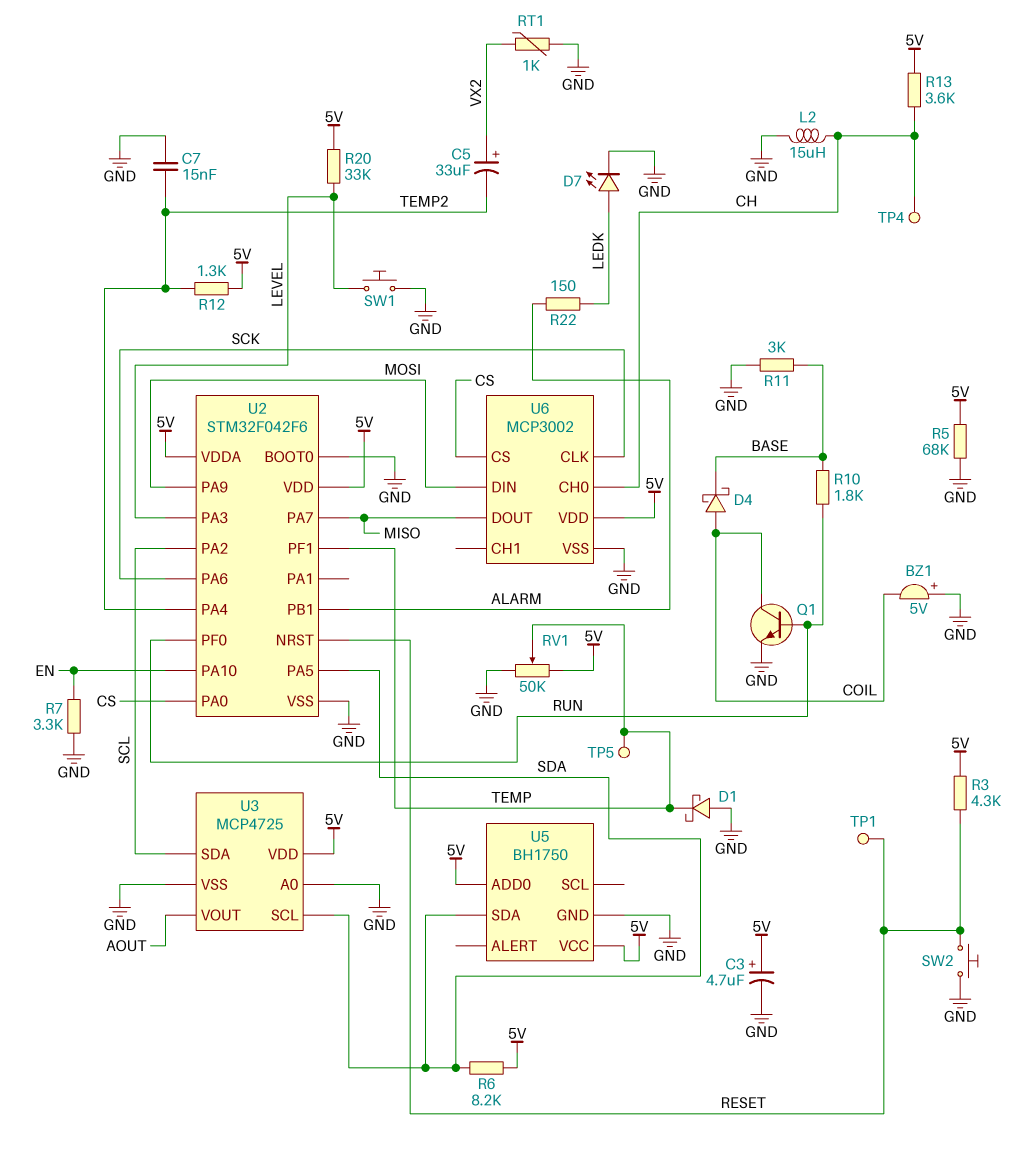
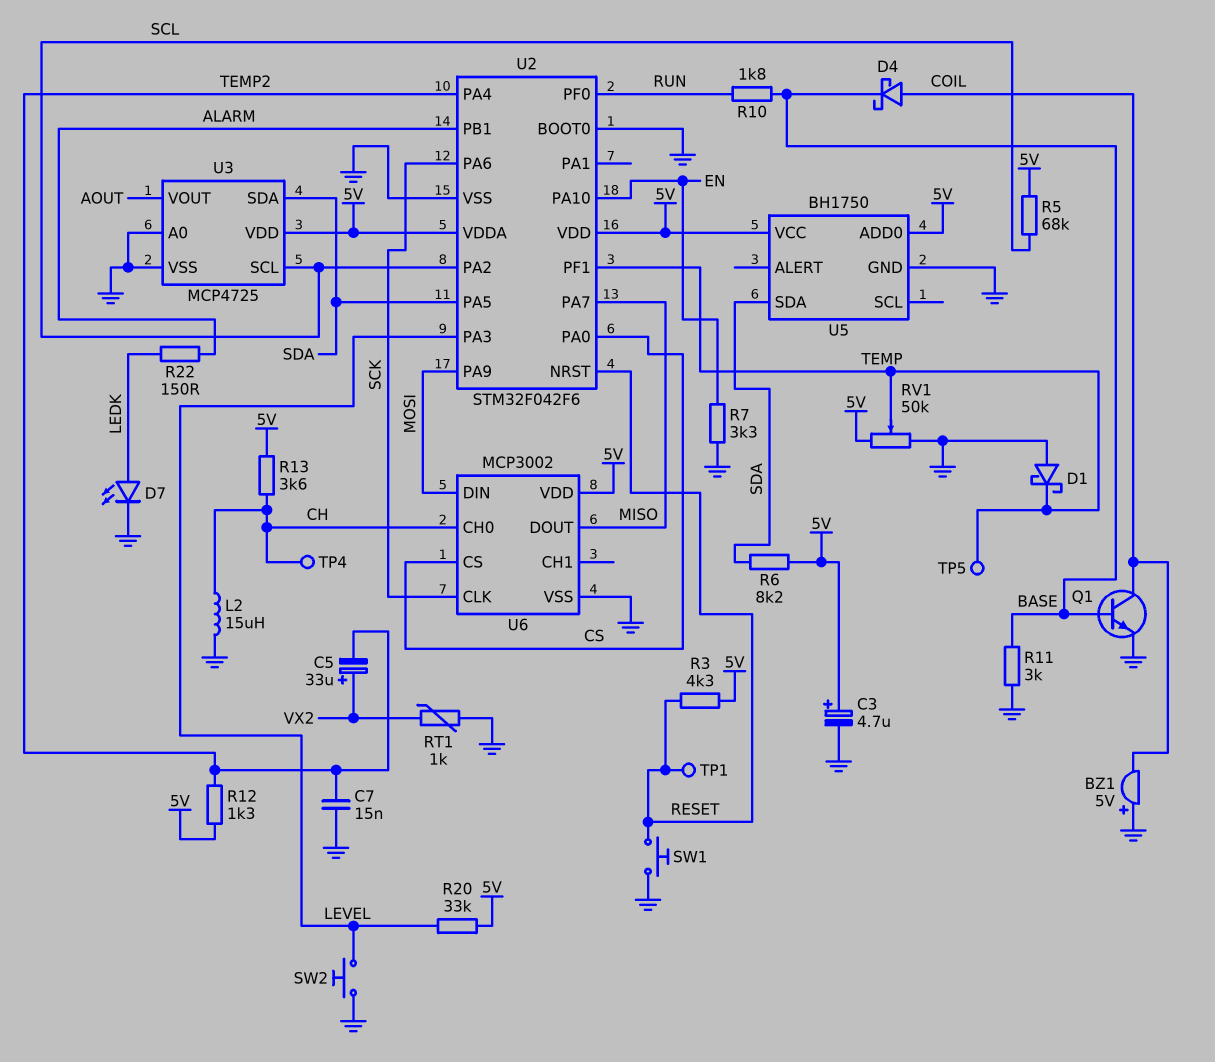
Q1: NPN (B RUN, C COIL, E GND) -> NPN (B BASE, C COIL, E GND)
R5: 68k (5V, GND) -> 68k (5V, SCL)
SW1: button (GND, LEVEL) -> button (GND, RESET)
SW2: button (GND, RESET) -> button (GND, LEVEL)
U3 pin SCL: SDA -> SCL
U3 pin SDA: SCL -> SDA

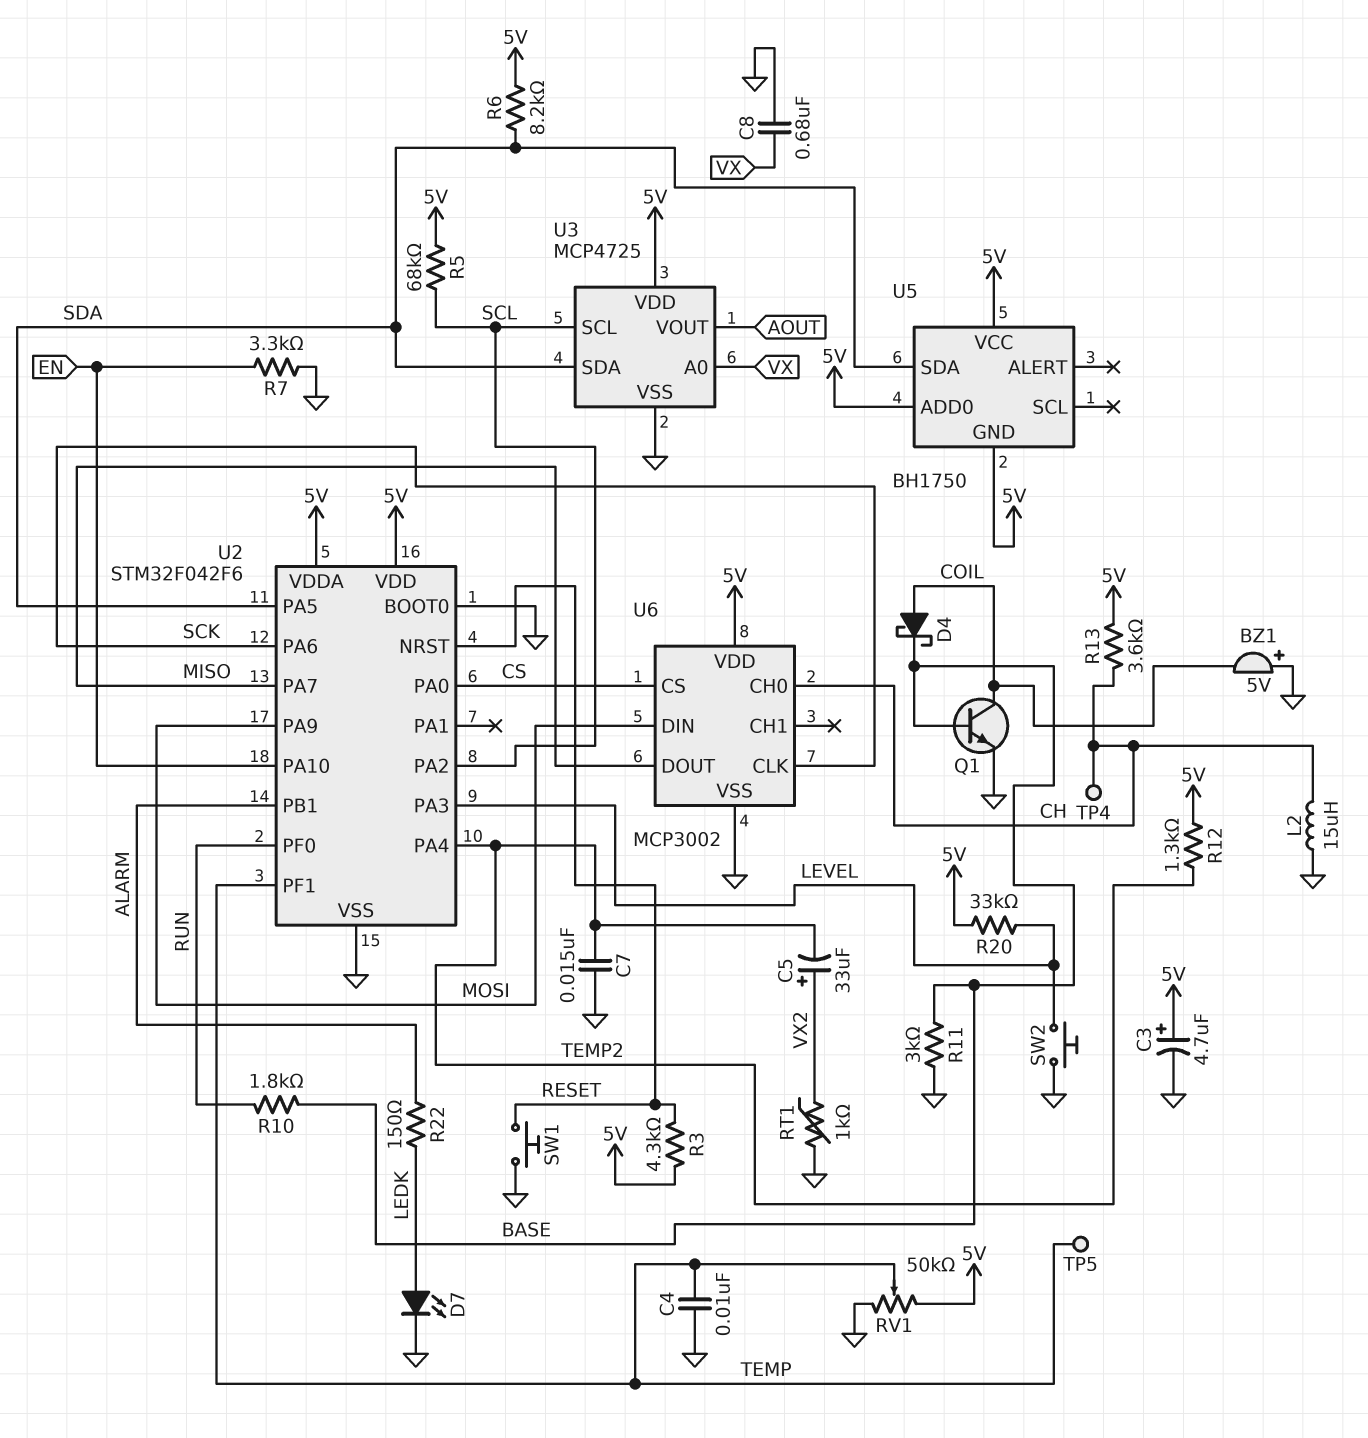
C4: none -> 10nF (GND, TEMP)
C8: none -> 680nF (GND, VX)
D1: schottky (A GND, K TEMP) -> none
TP1: test point (RESET) -> none
U3 pin A0: GND -> VX
U5 pin GND: GND -> 5V

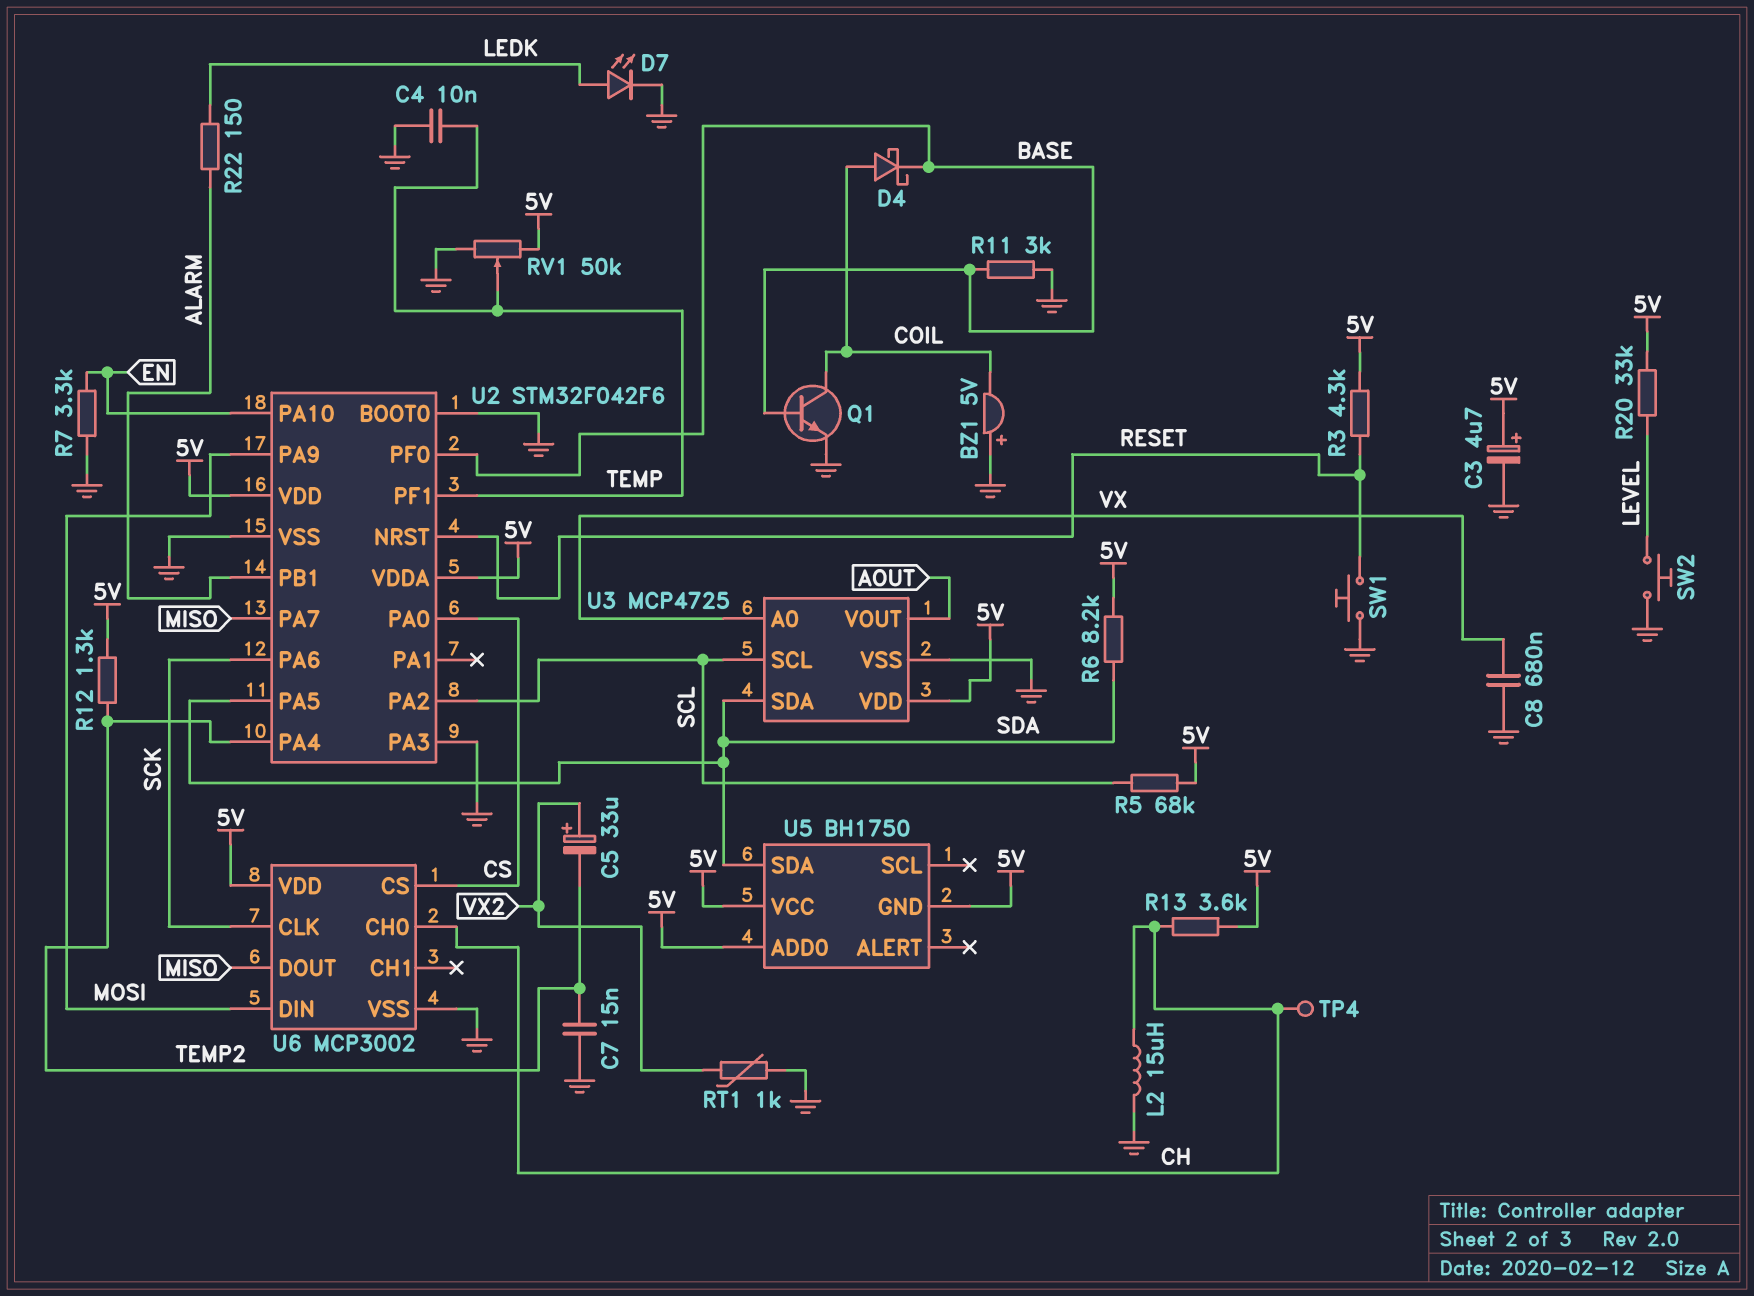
R10: 1.8k (BASE, RUN) -> none
TP5: test point (TEMP) -> none
U2 pin PA3: LEVEL -> GND
U2 pin PF0: RUN -> BASE

